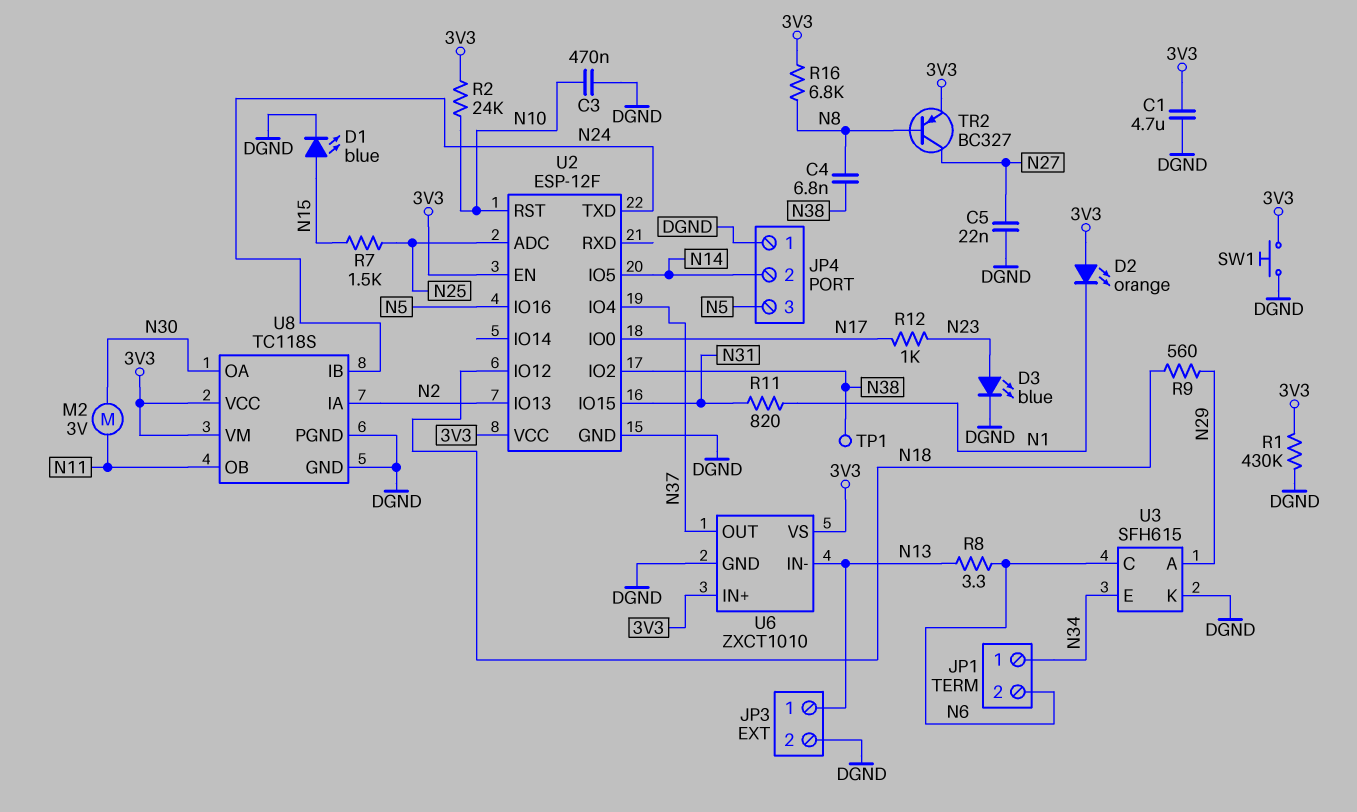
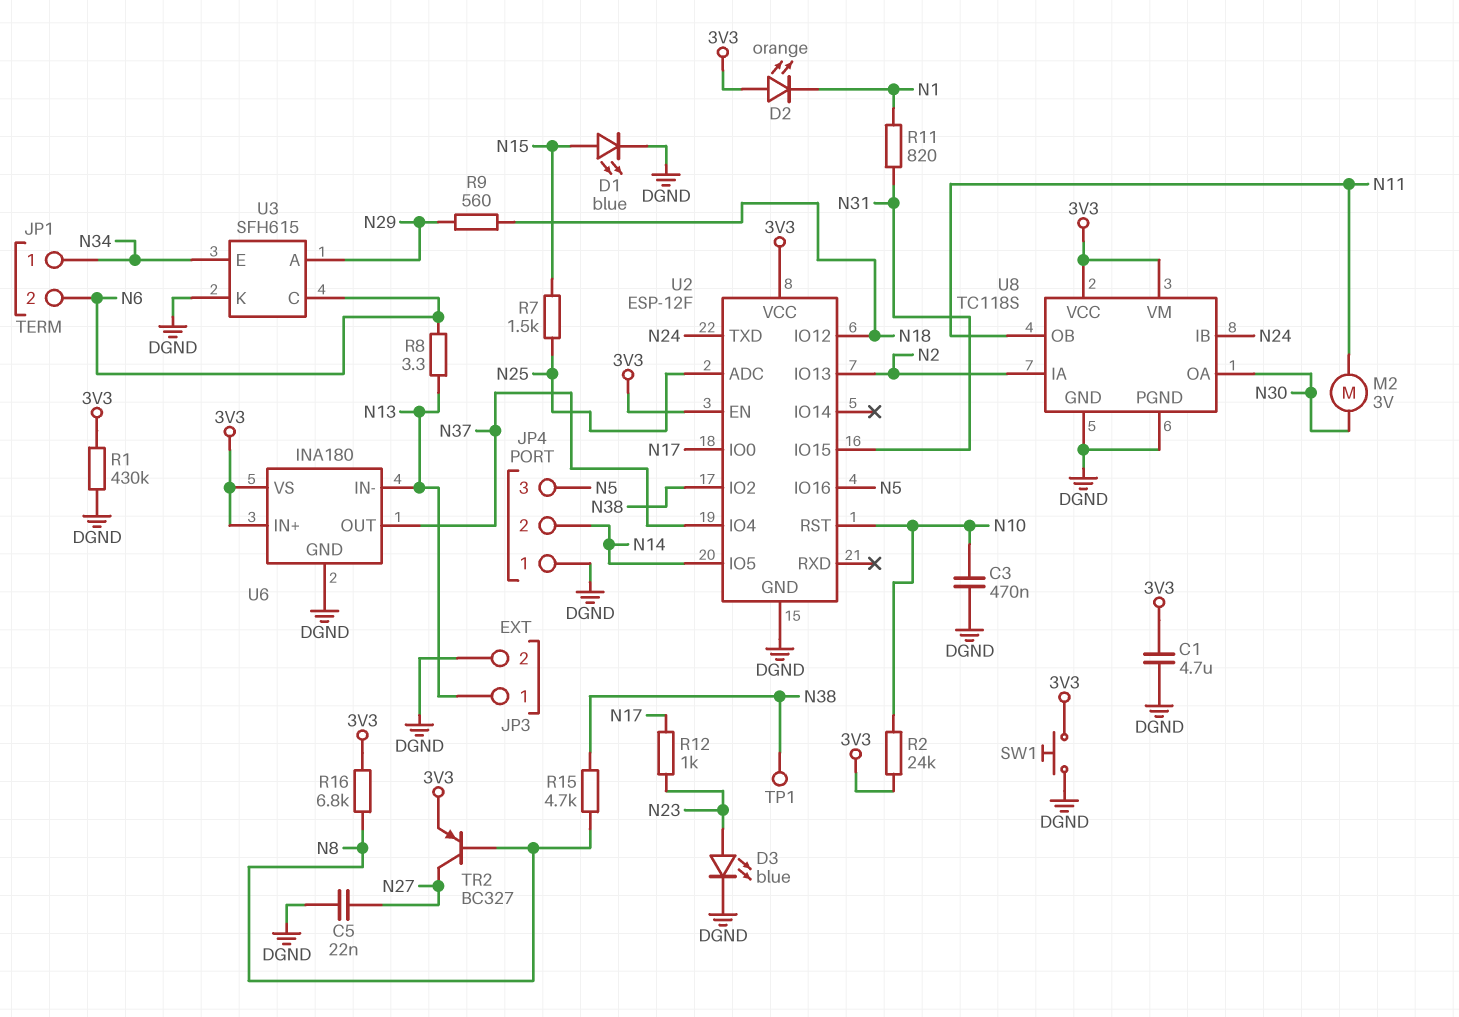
C4: 6.8nF (N8, N38) -> none
R15: none -> 4.7k (N8, N38)
U6: ZXCT1010 -> INA180

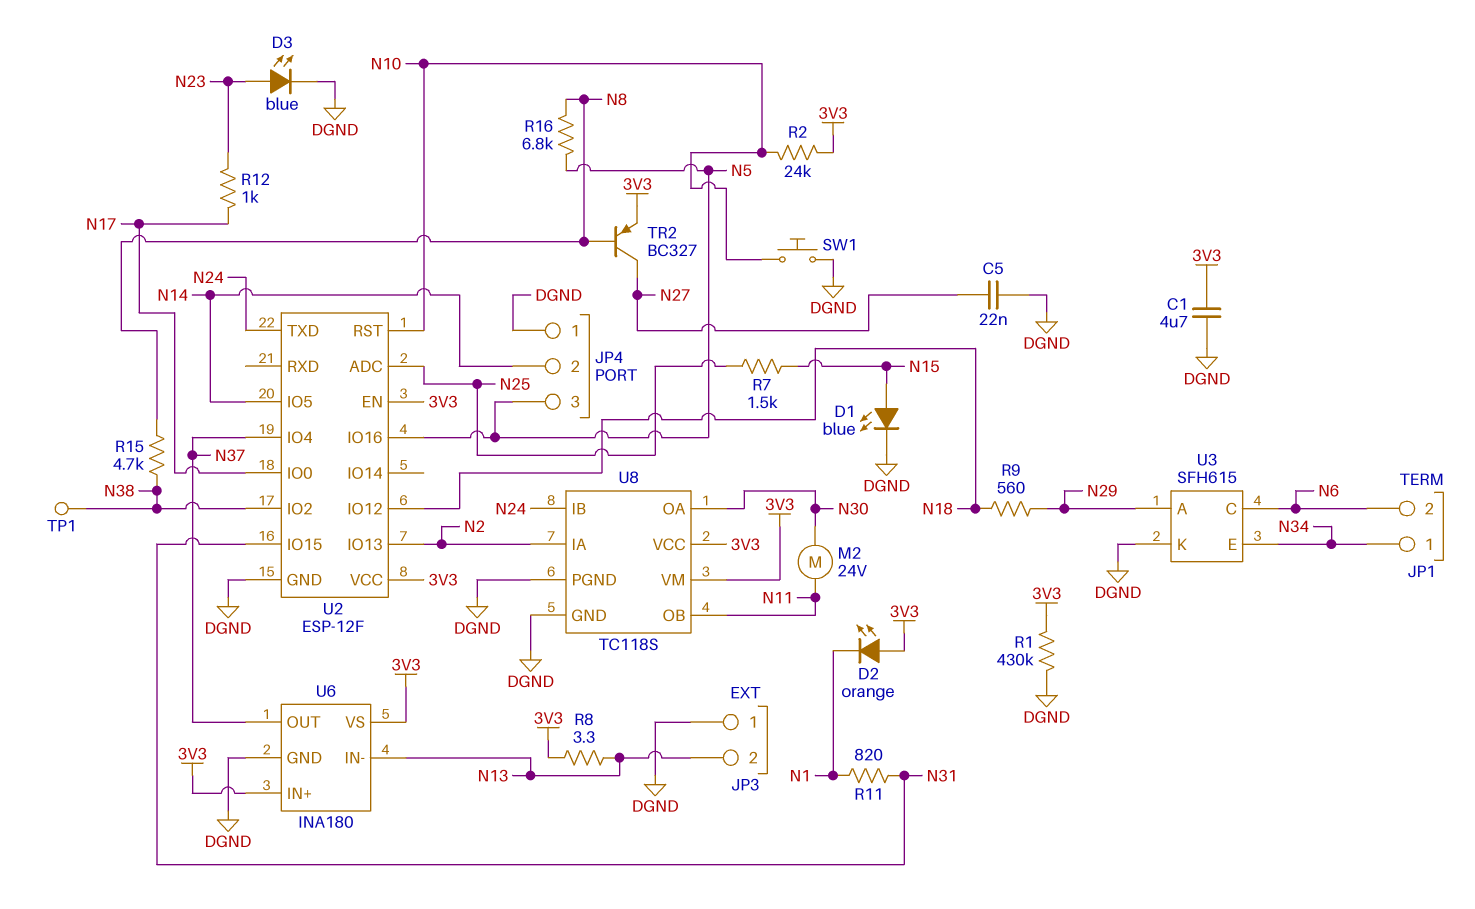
C3: 470nF (DGND, N10) -> none
JP3 pin 1: N13 -> DGND
JP3 pin 2: DGND -> N13
M2: motor 3V (N11, N30) -> motor 24V (N11, N30)
R8: 3.3 (N6, N13) -> 3.3 (3V3, N13)
R16: 6.8k (3V3, N8) -> 6.8k (N5, N8)
SW1: button (3V3, DGND) -> button (DGND, N10)

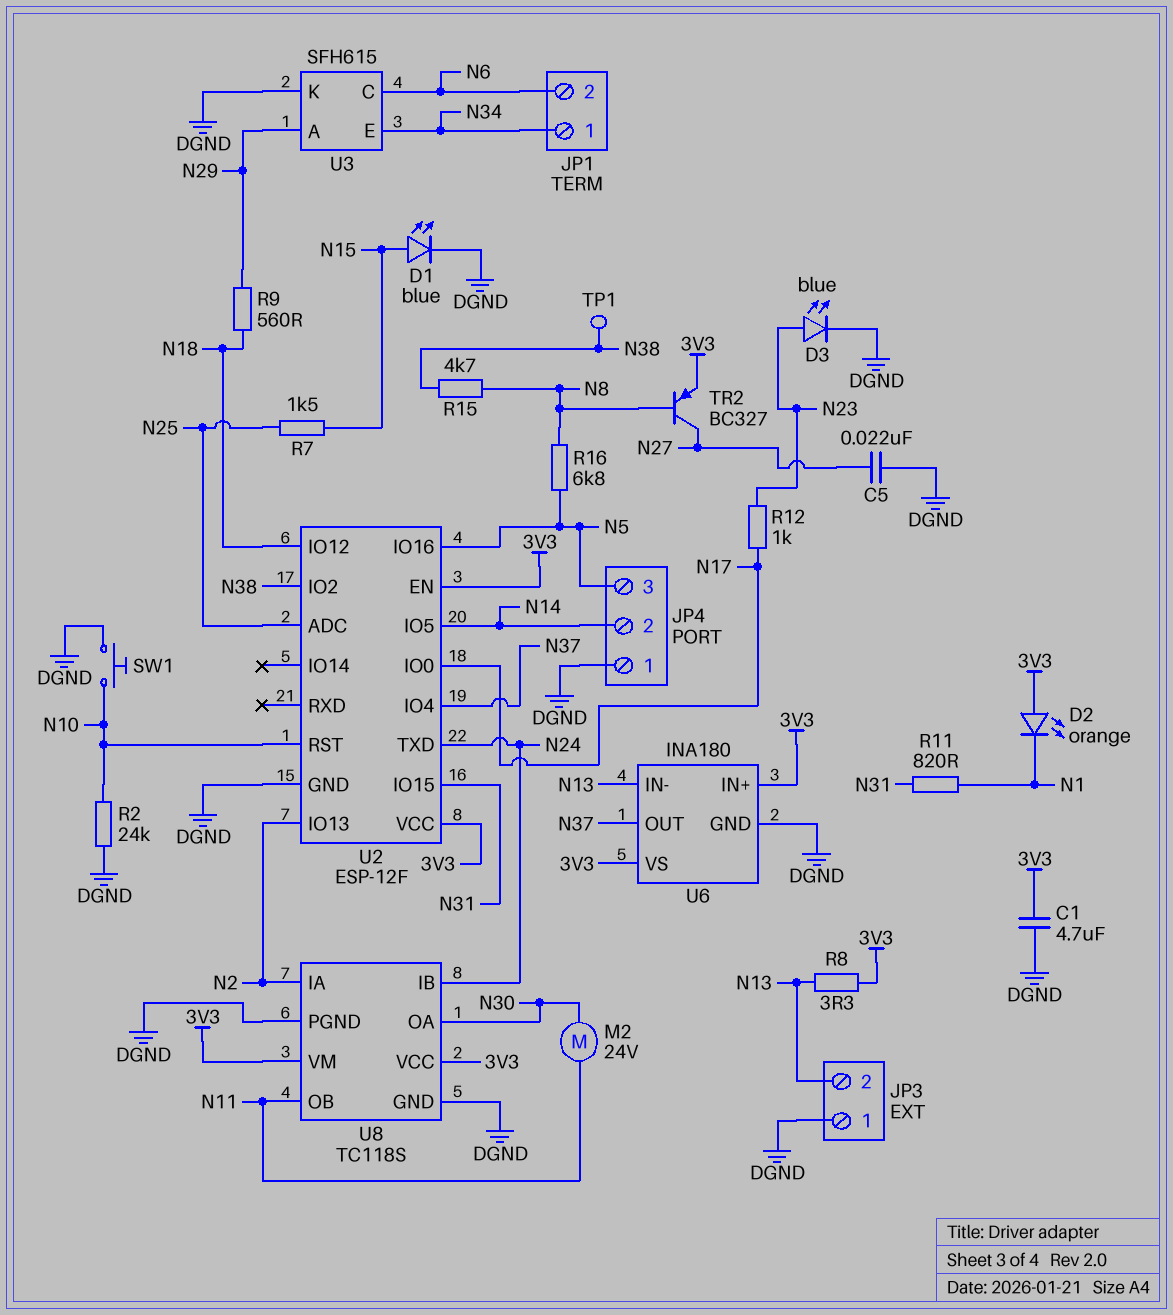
R1: 430k (3V3, DGND) -> none
R2: 24k (3V3, N10) -> 24k (DGND, N10)

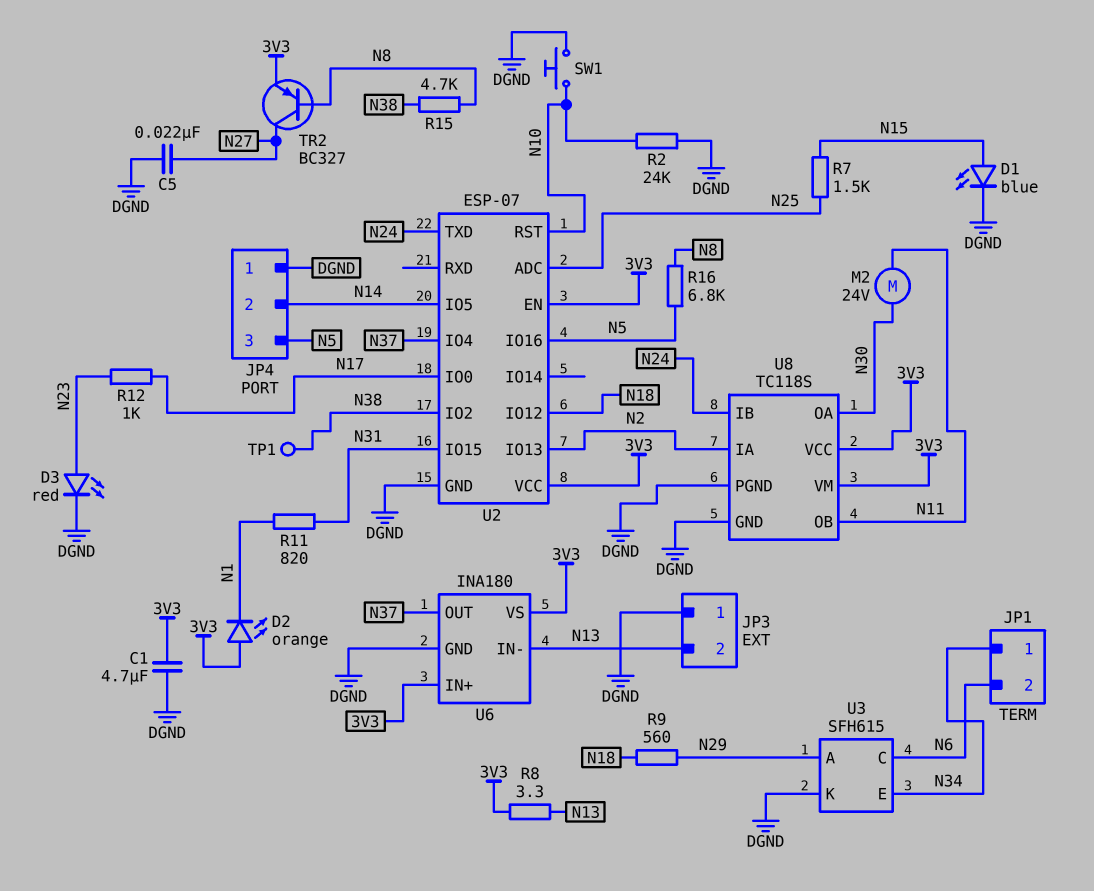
D3: LED blue (A N23, K DGND) -> LED red (A N23, K DGND)
U2: ESP-12F -> ESP-07

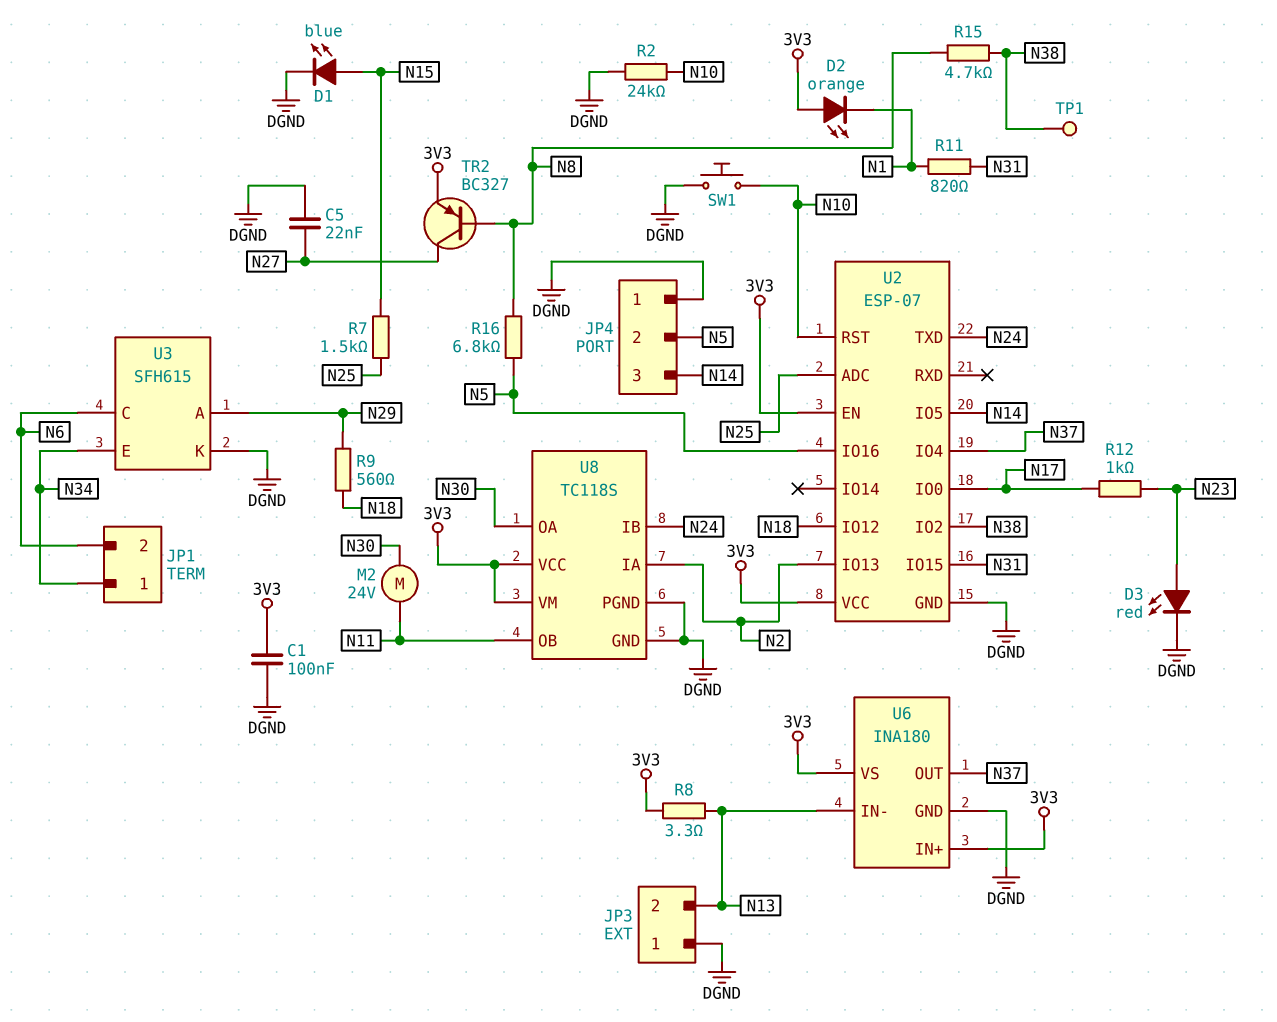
C1: 4.7uF (3V3, DGND) -> 100nF (3V3, DGND)
JP4 pin 2: N14 -> N5
JP4 pin 3: N5 -> N14

